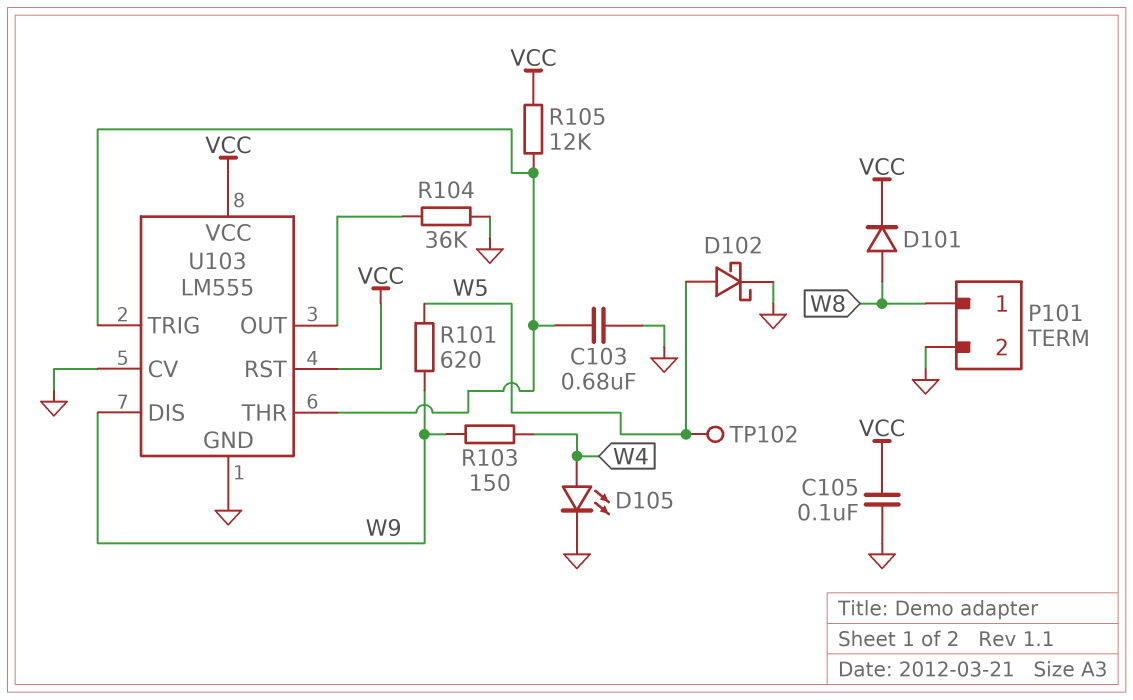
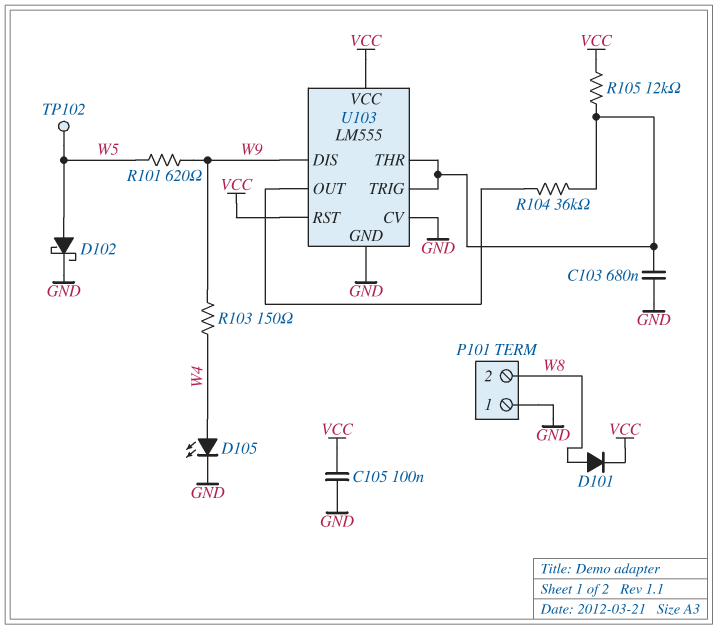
P101 pin 1: W8 -> GND
P101 pin 2: GND -> W8
R104: 36k (GND, U103/OUT) -> 36k (U103/OUT, U103/THR)

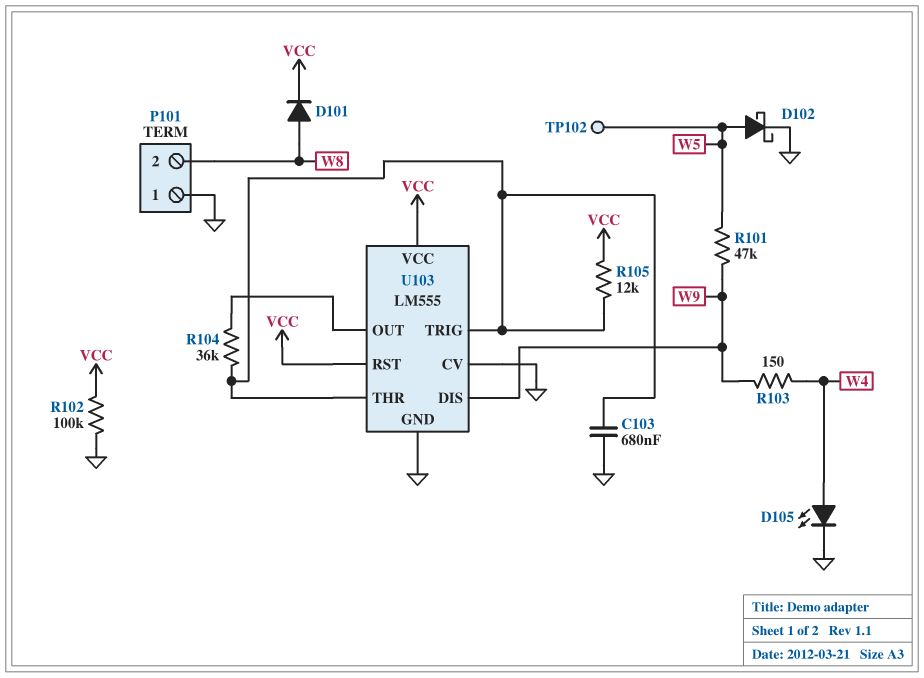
C105: 100nF (GND, VCC) -> none
R101: 620 (W5, W9) -> 47k (W5, W9)
R102: none -> 100k (GND, VCC)

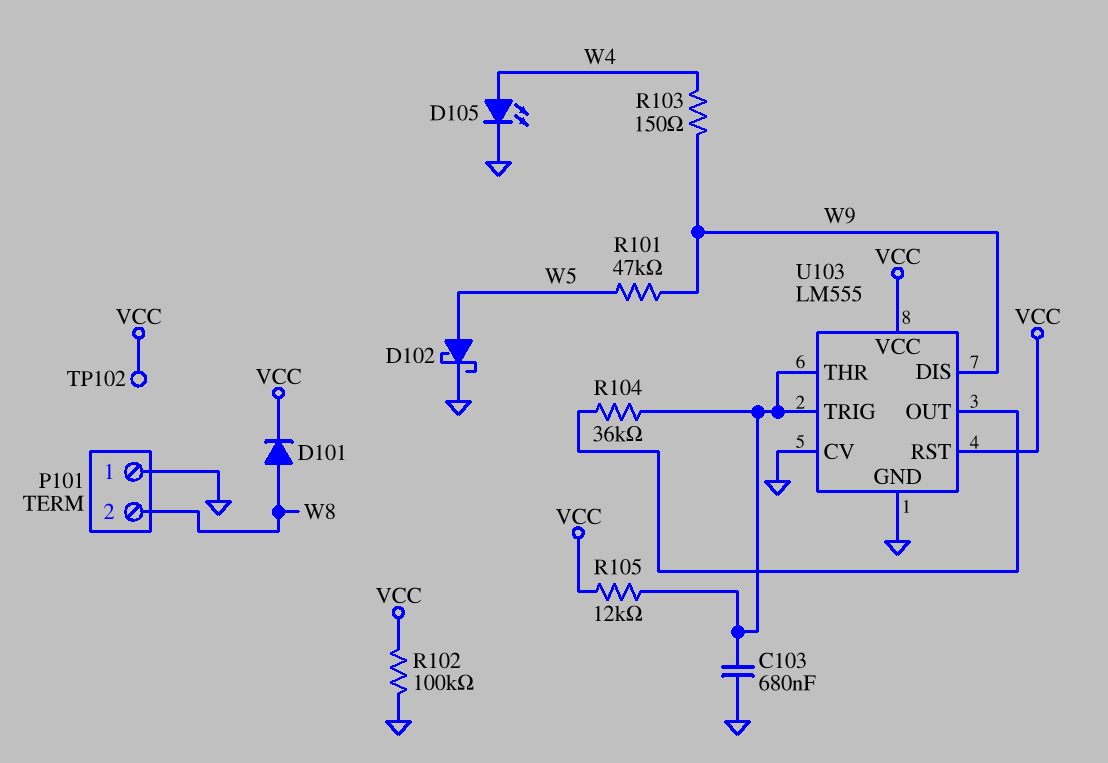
TP102: test point (W5) -> test point (VCC)

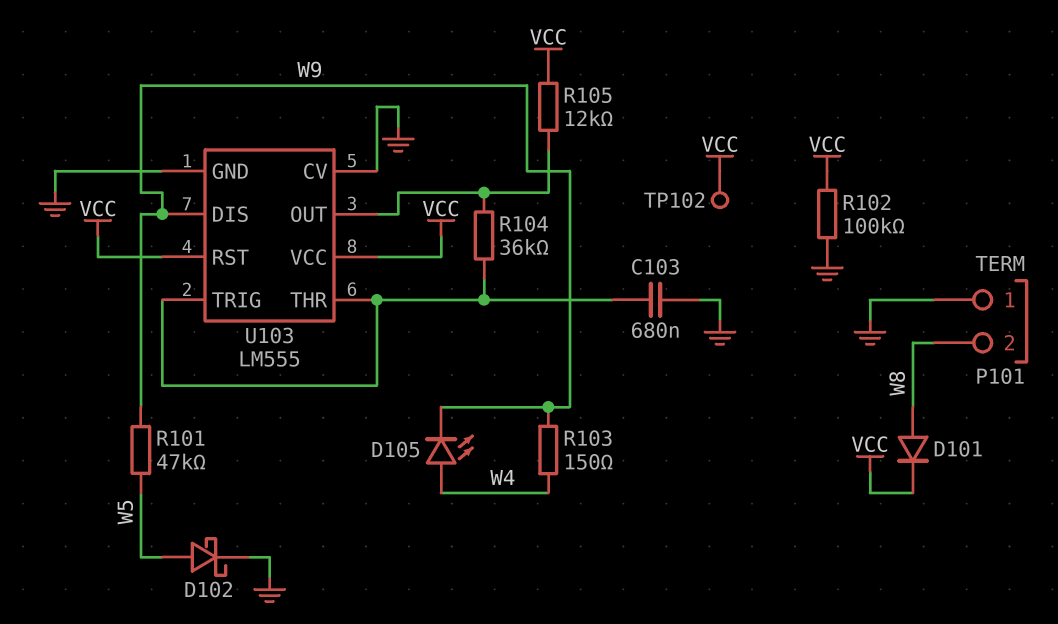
D105: LED (A W4, K GND) -> LED (A W4, K W9)
R105: 12k (U103/THR, VCC) -> 12k (U103/OUT, VCC)

